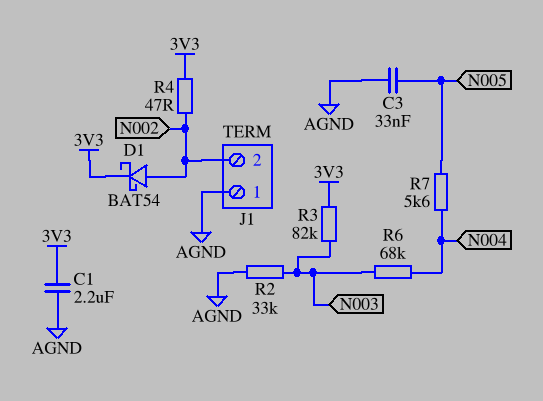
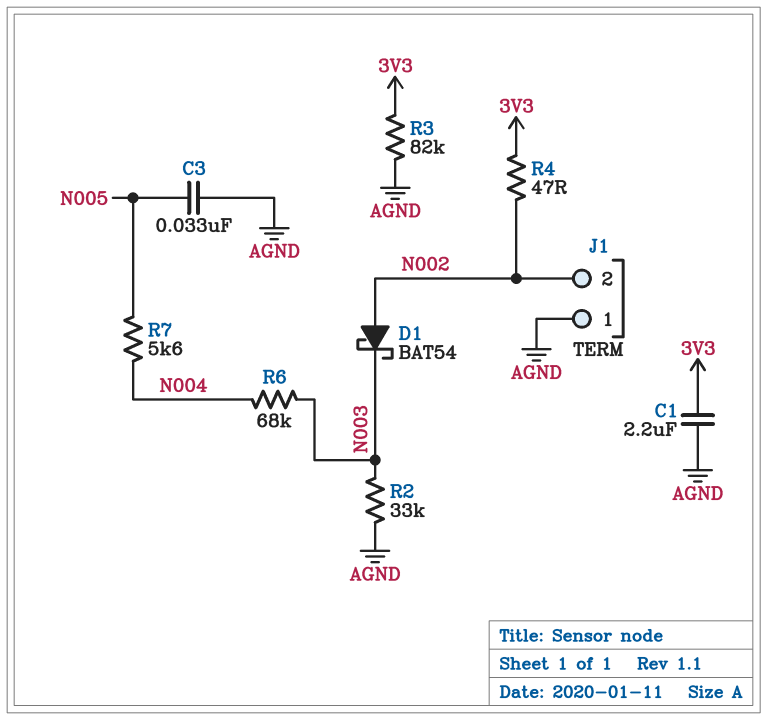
D1: schottky BAT54 (A N002, K 3V3) -> schottky BAT54 (A N002, K N003)
R3: 82k (3V3, N003) -> 82k (3V3, AGND)

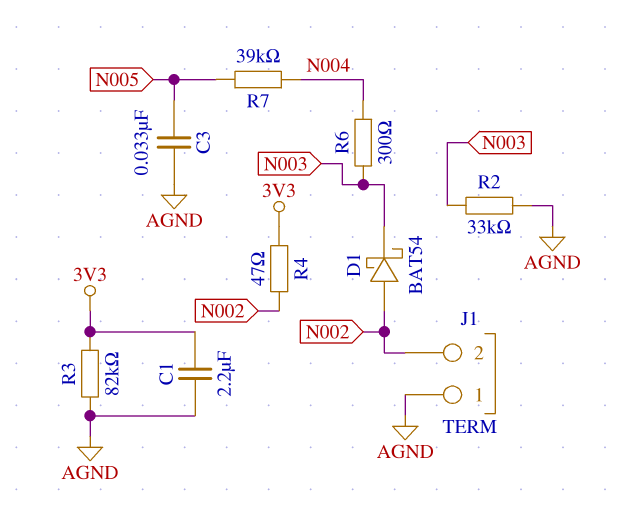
R6: 68k (N003, N004) -> 300 (N003, N004)
R7: 5.6k (N004, N005) -> 39k (N004, N005)

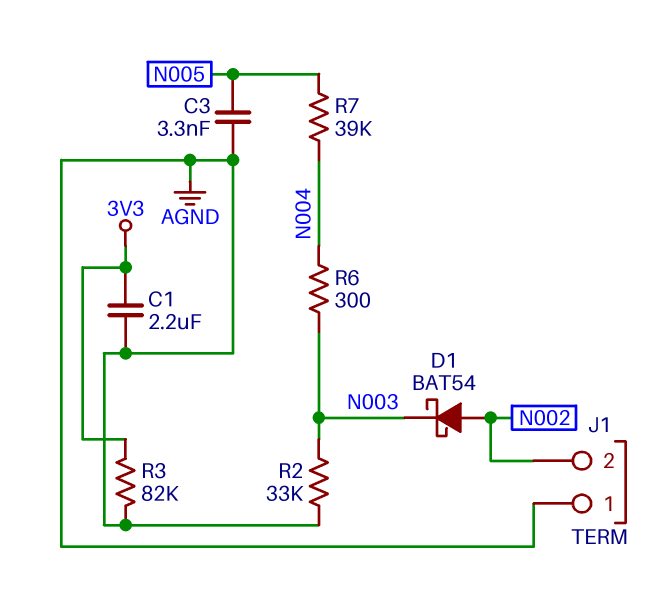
C3: 33nF (AGND, N005) -> 3.3nF (AGND, N005)
R4: 47 (3V3, N002) -> none

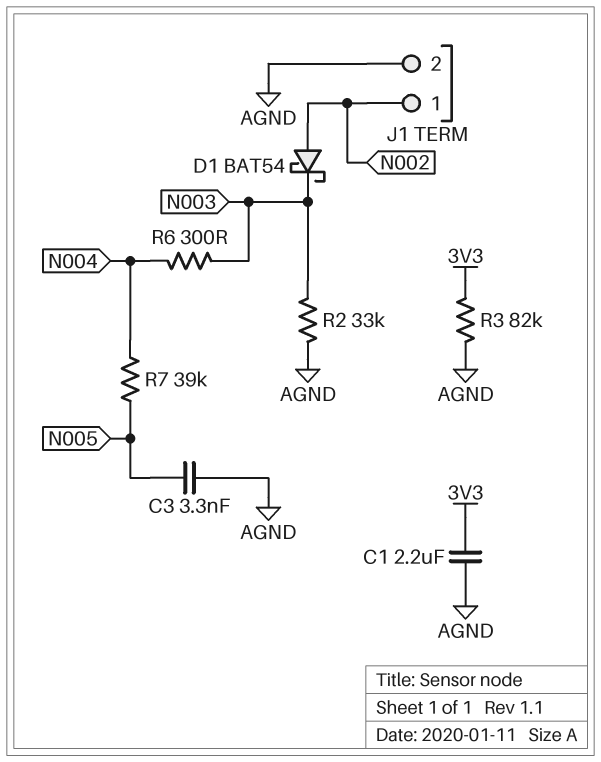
J1 pin 1: AGND -> N002
J1 pin 2: N002 -> AGND

